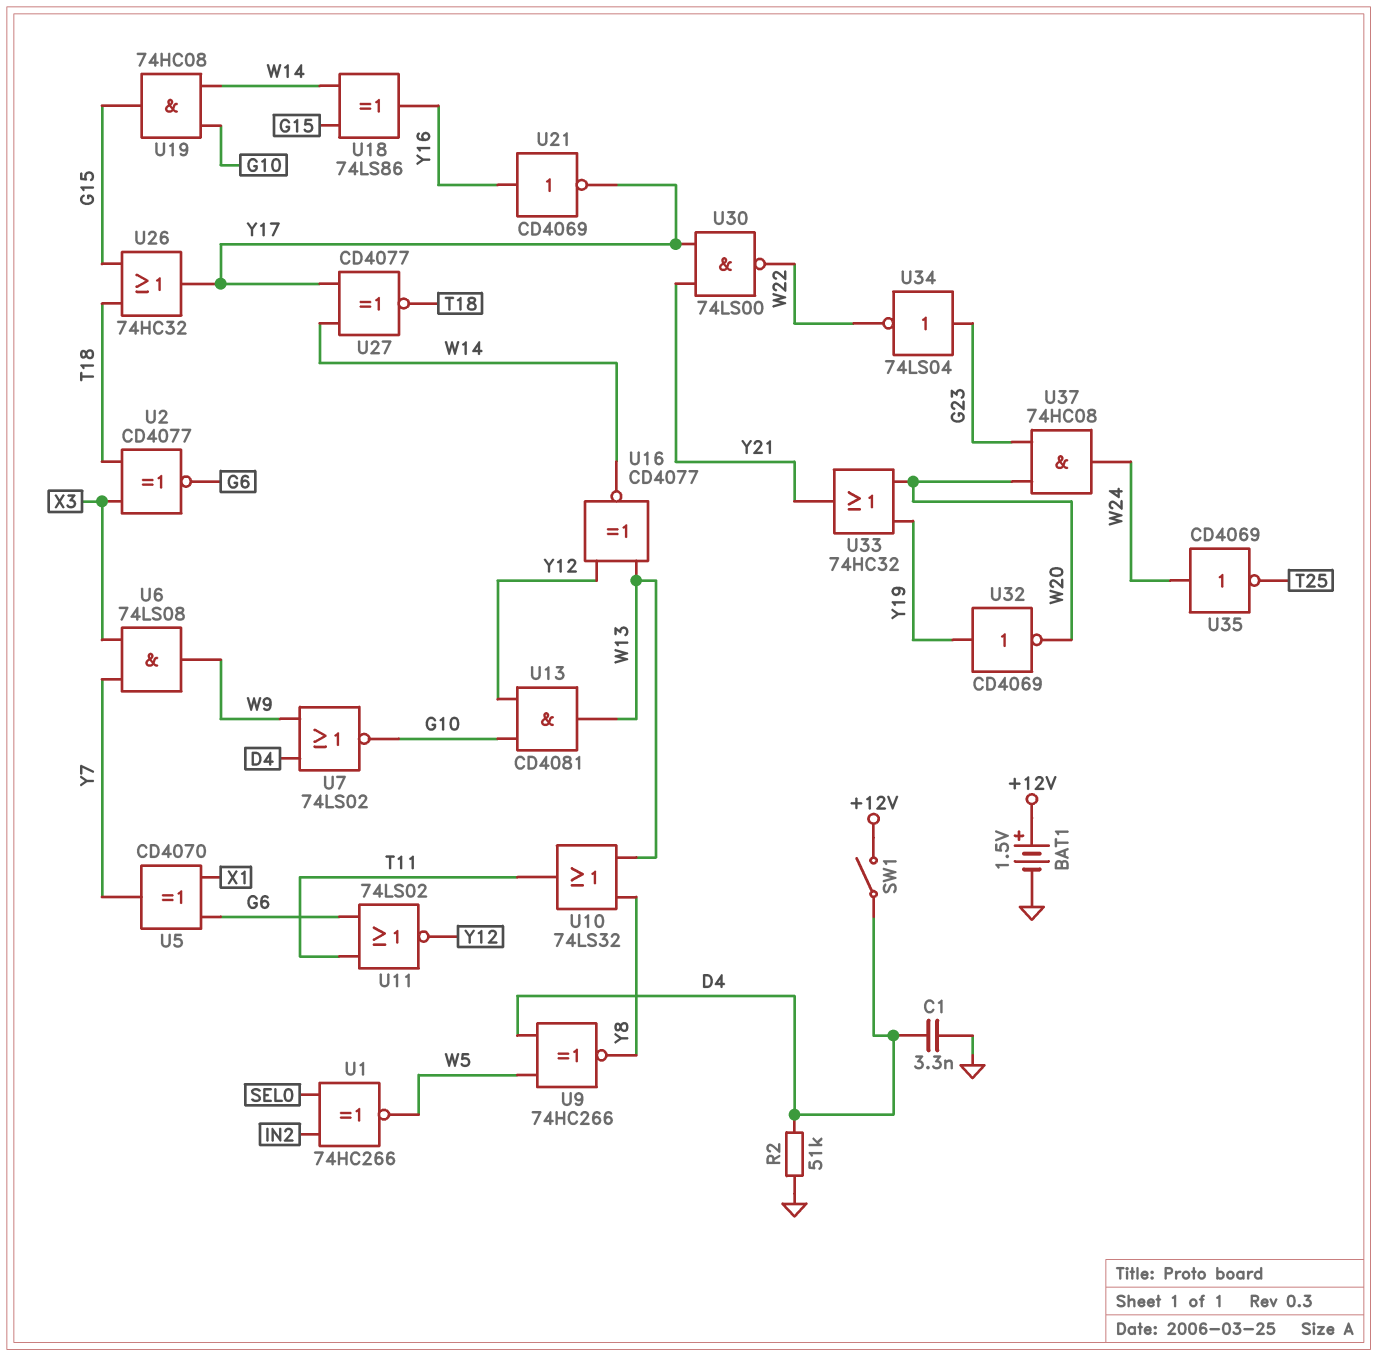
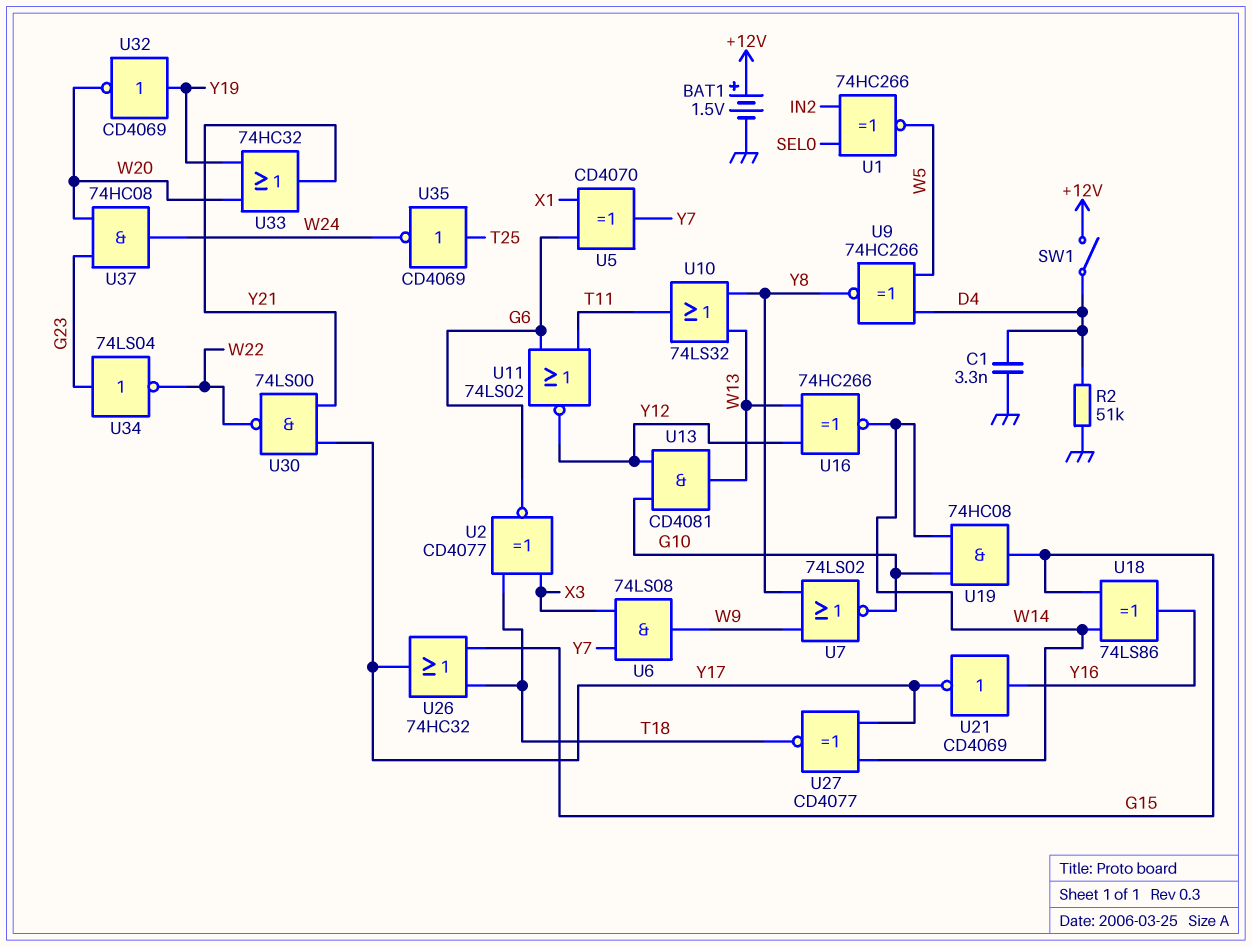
U7: NOR 74LS02 (in D4, in W9, out G10) -> NOR 74LS02 (in W9, in Y8, out G10)
U16: XNOR CD4077 (in W13, in Y12, out W14) -> XNOR 74HC266 (in W13, in Y12, out W14)
U35: NOT CD4069 (in W24, out T25) -> NOT CD4069 (in T25, out W24)

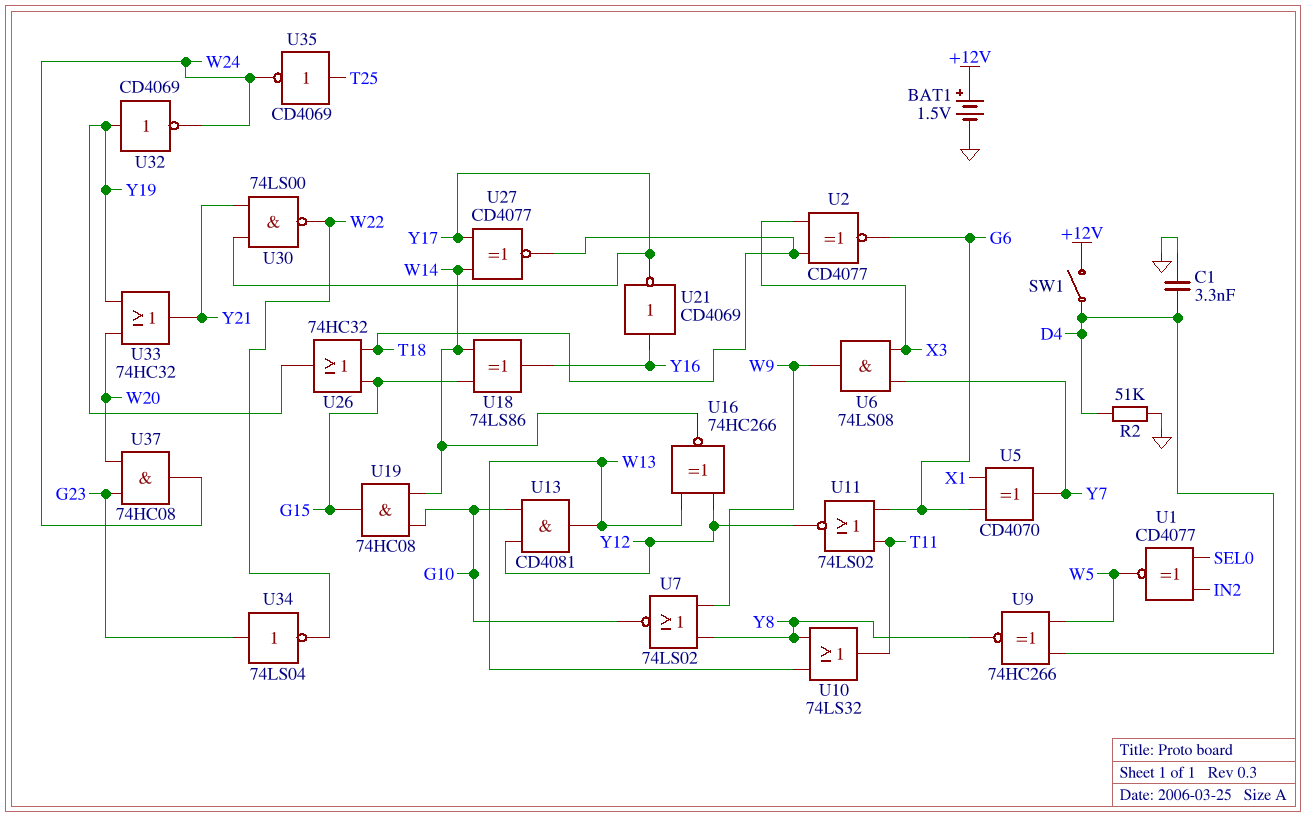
U1: XNOR 74HC266 (in IN2, in SEL0, out W5) -> XNOR CD4077 (in IN2, in SEL0, out W5)
U26: OR 74HC32 (in G15, in T18, out Y17) -> OR 74HC32 (in G15, in T18, out Y19)
U32: NOT CD4069 (in Y19, out W20) -> NOT CD4069 (in Y19, out W24)

